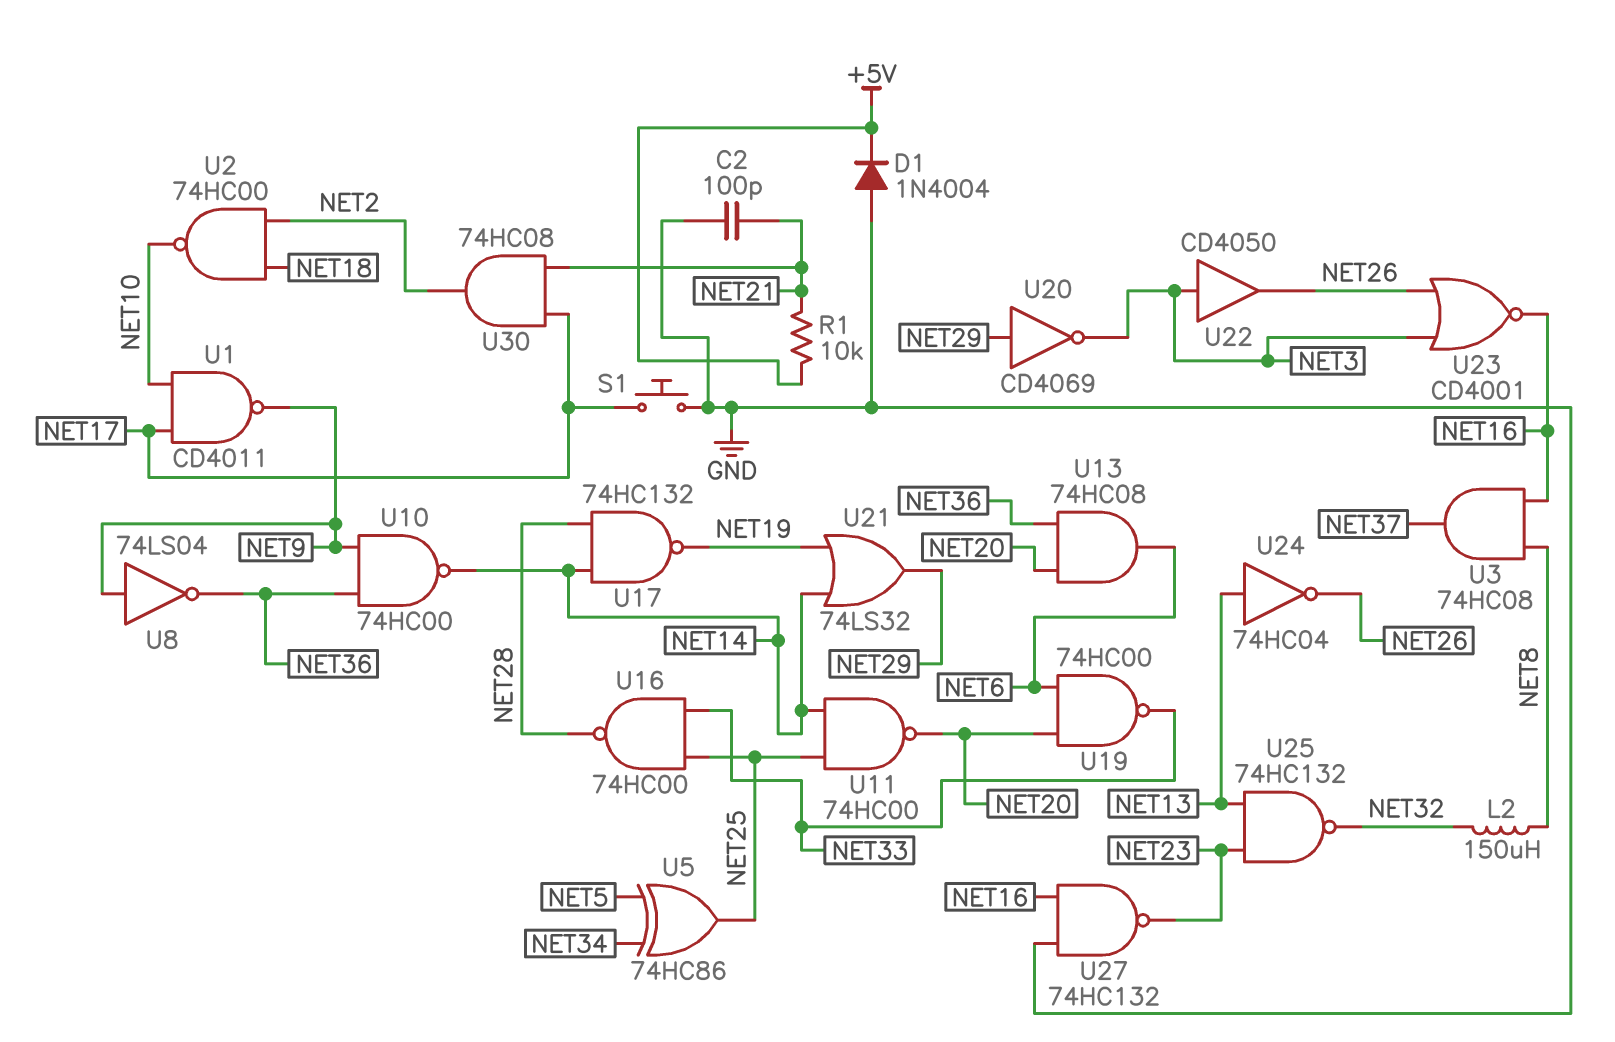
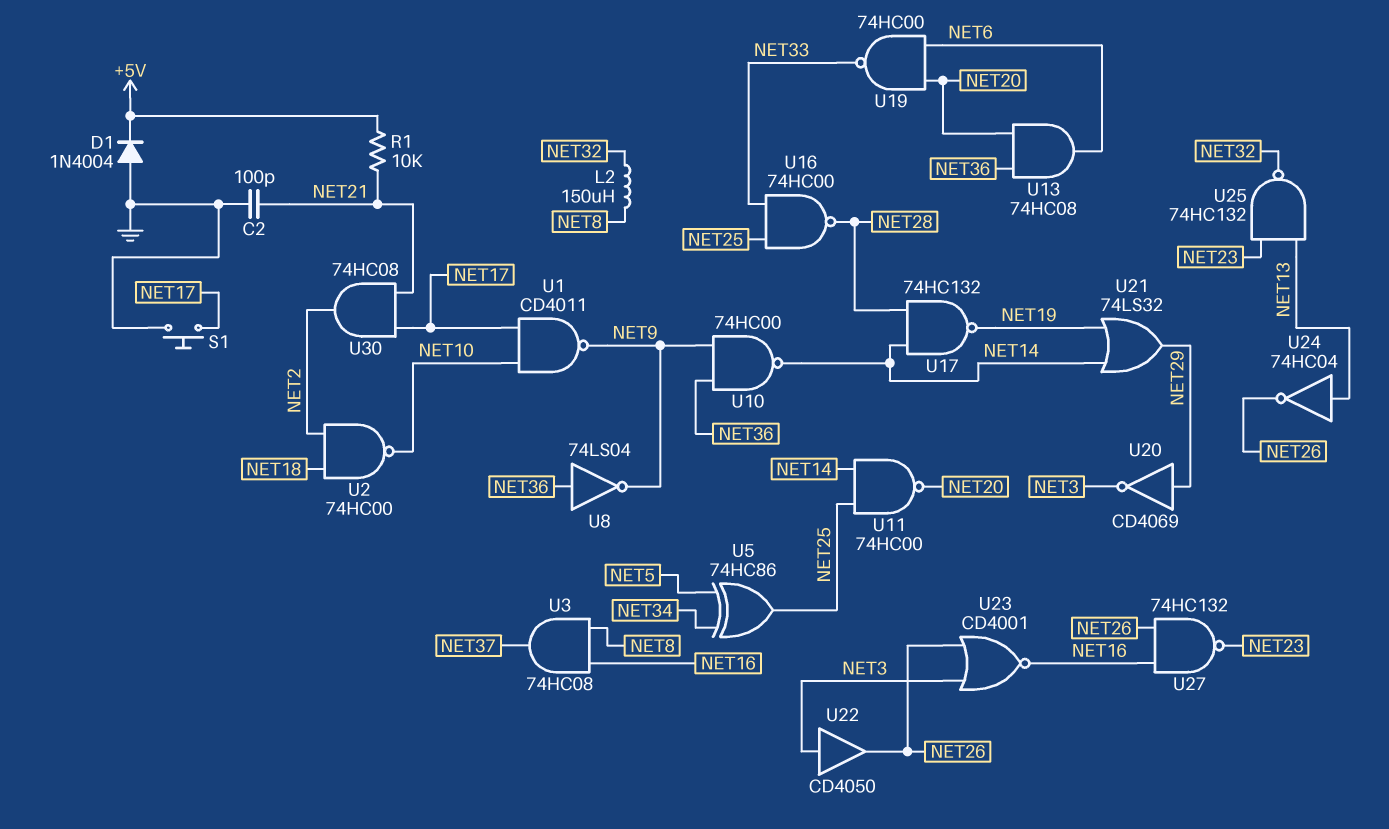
U8: NOT 74LS04 (in NET9, out NET36) -> NOT 74LS04 (in NET36, out NET9)
U27: NAND 74HC132 (in GND, in NET16, out NET23) -> NAND 74HC132 (in NET16, in NET26, out NET23)

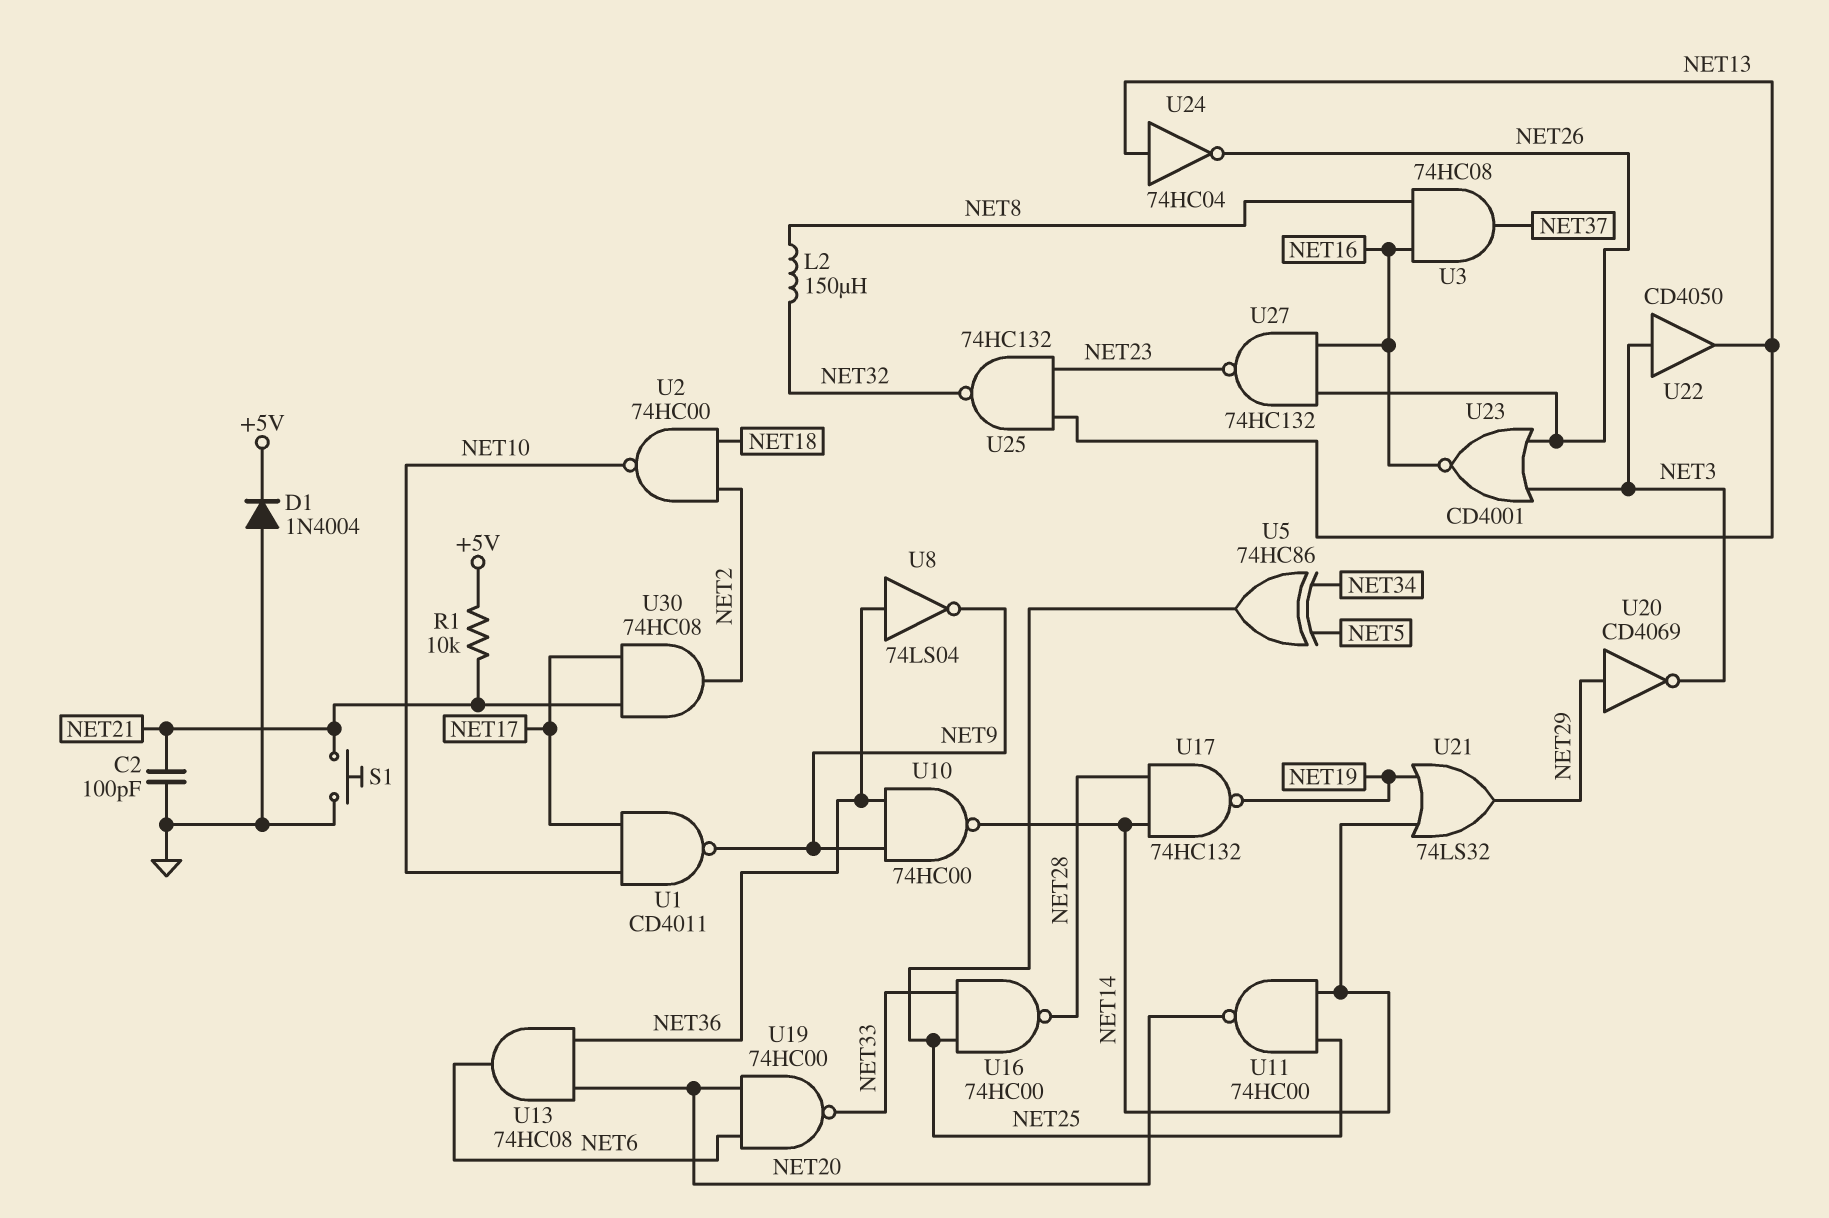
S1: button (GND, NET17) -> button (GND, NET21)
U22: buffer CD4050 (in NET3, out NET26) -> buffer CD4050 (in NET3, out NET13)

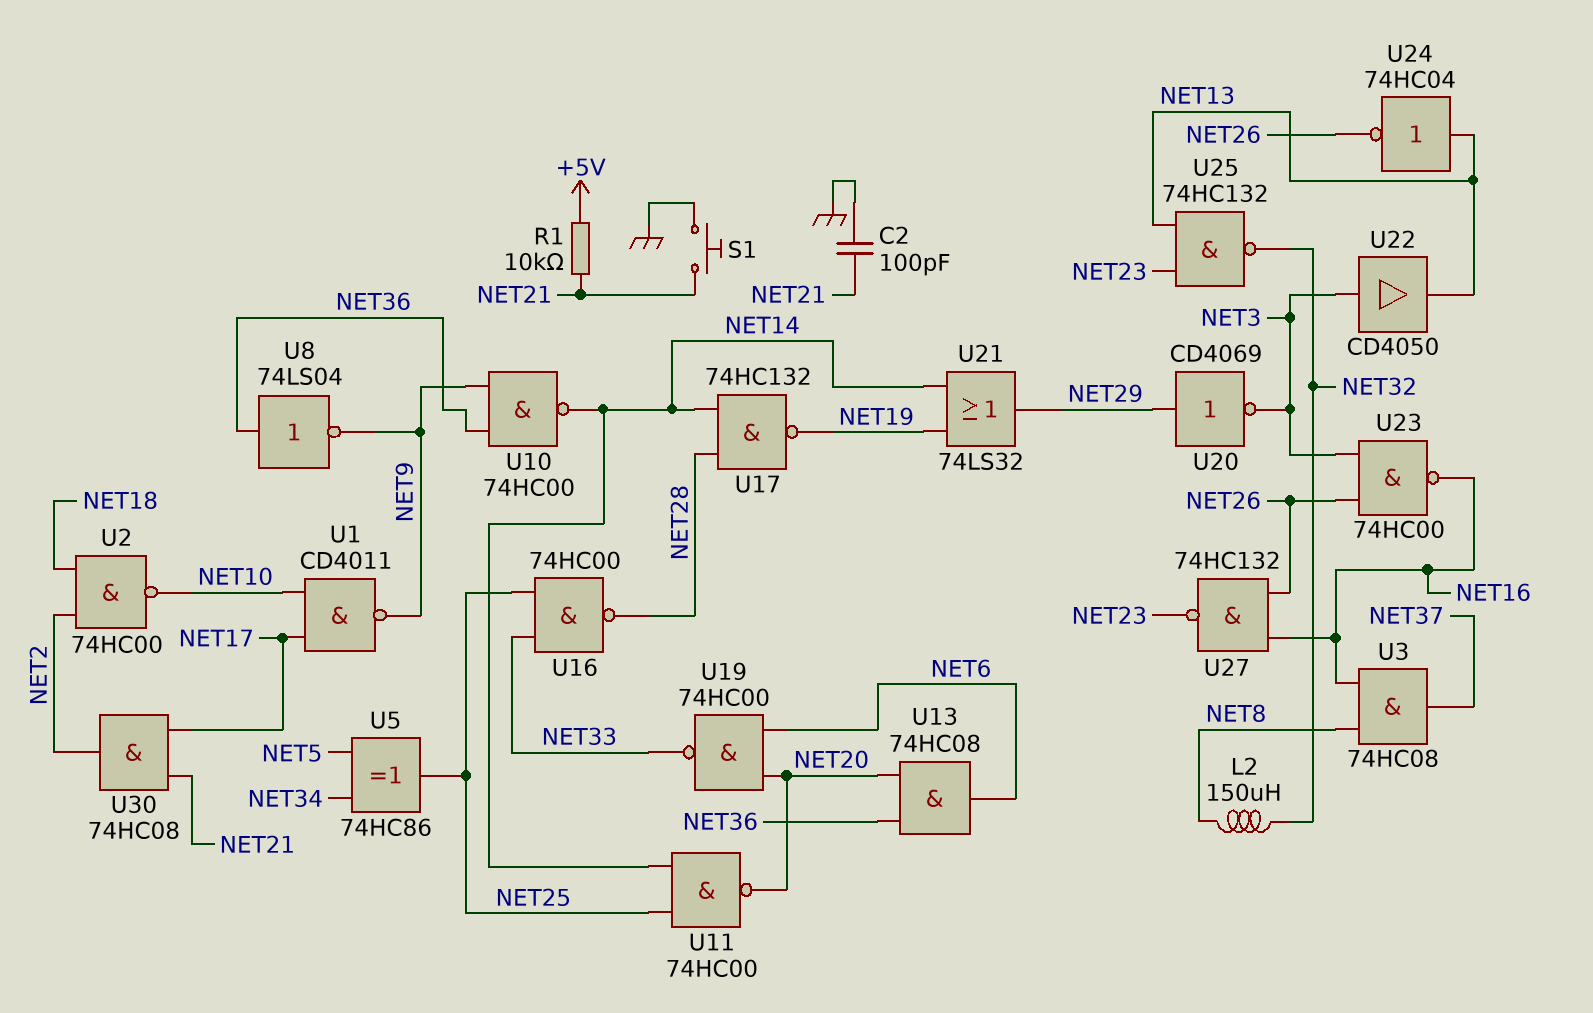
D1: diode 1N4004 (A GND, K +5V) -> none
U23: NOR CD4001 (in NET3, in NET26, out NET16) -> NAND 74HC00 (in NET3, in NET26, out NET16)

